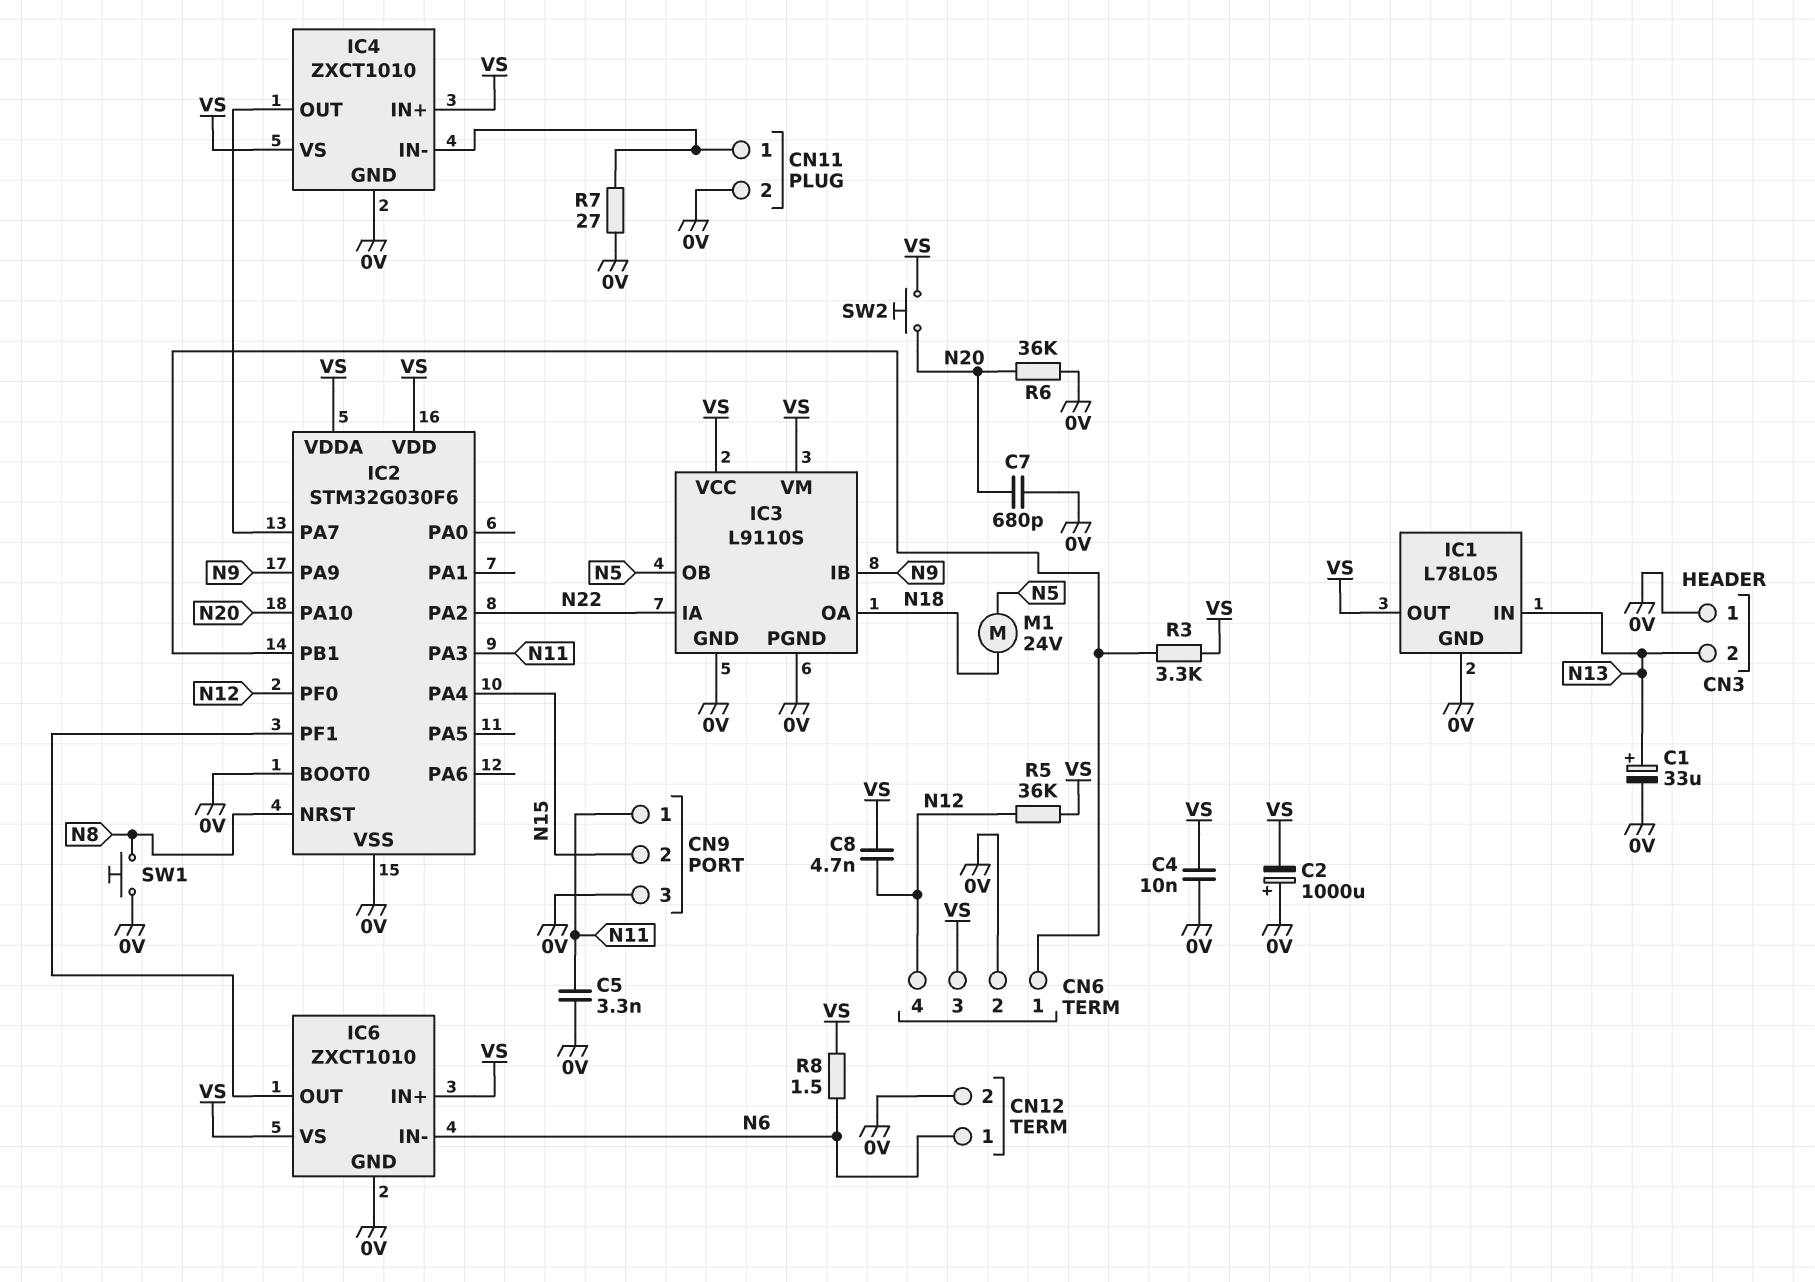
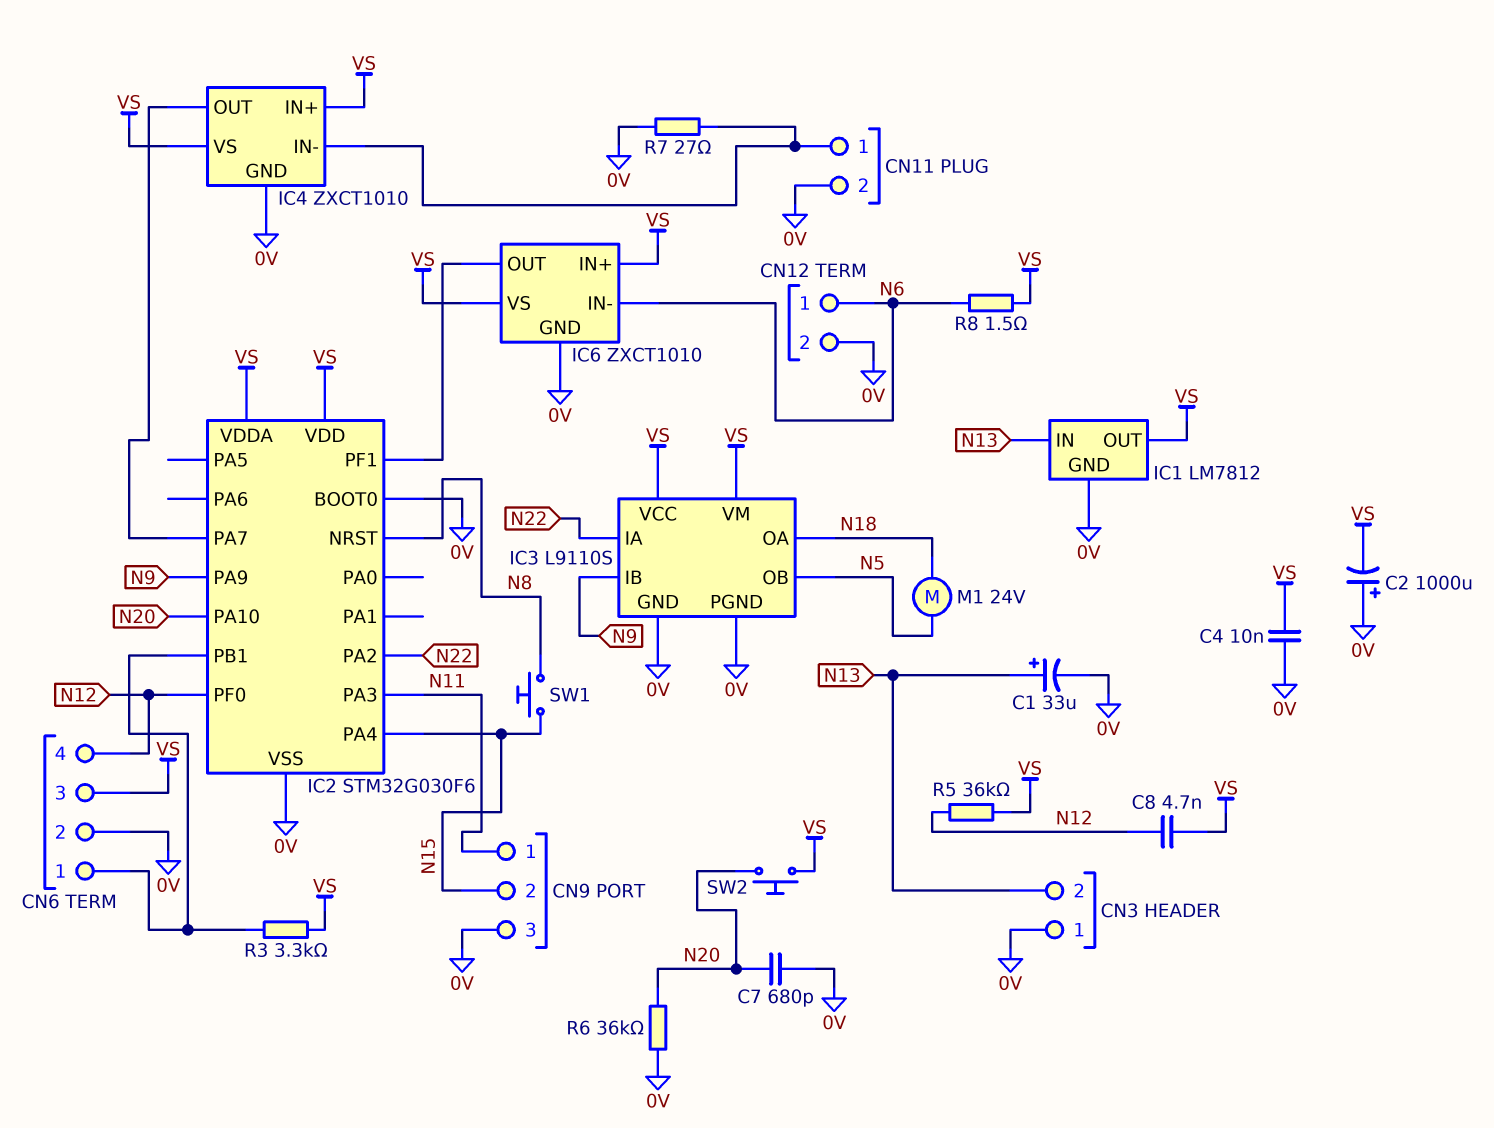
C5: 3.3nF (0V, N11) -> none
IC1: L78L05 -> LM7812
SW1: button (0V, N8) -> button (N8, N15)

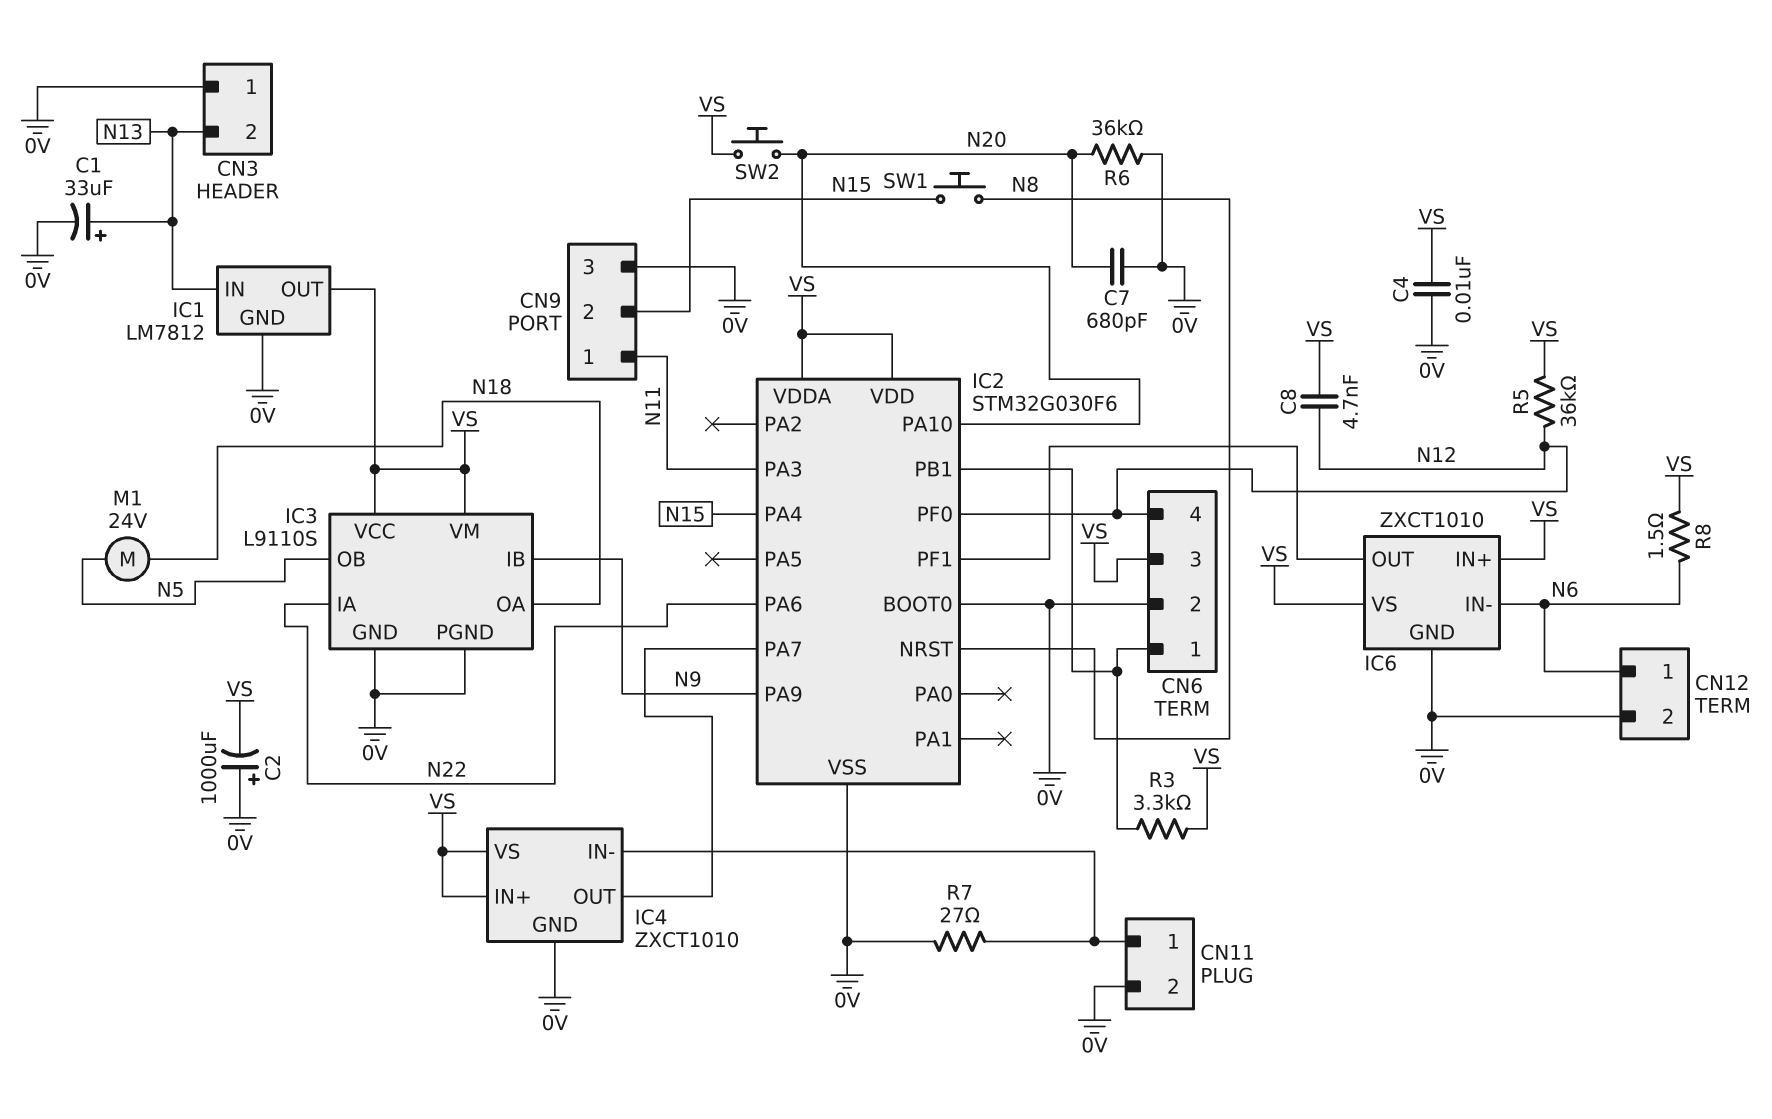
IC2 pin PA2: N22 -> none
IC2 pin PA6: none -> N22

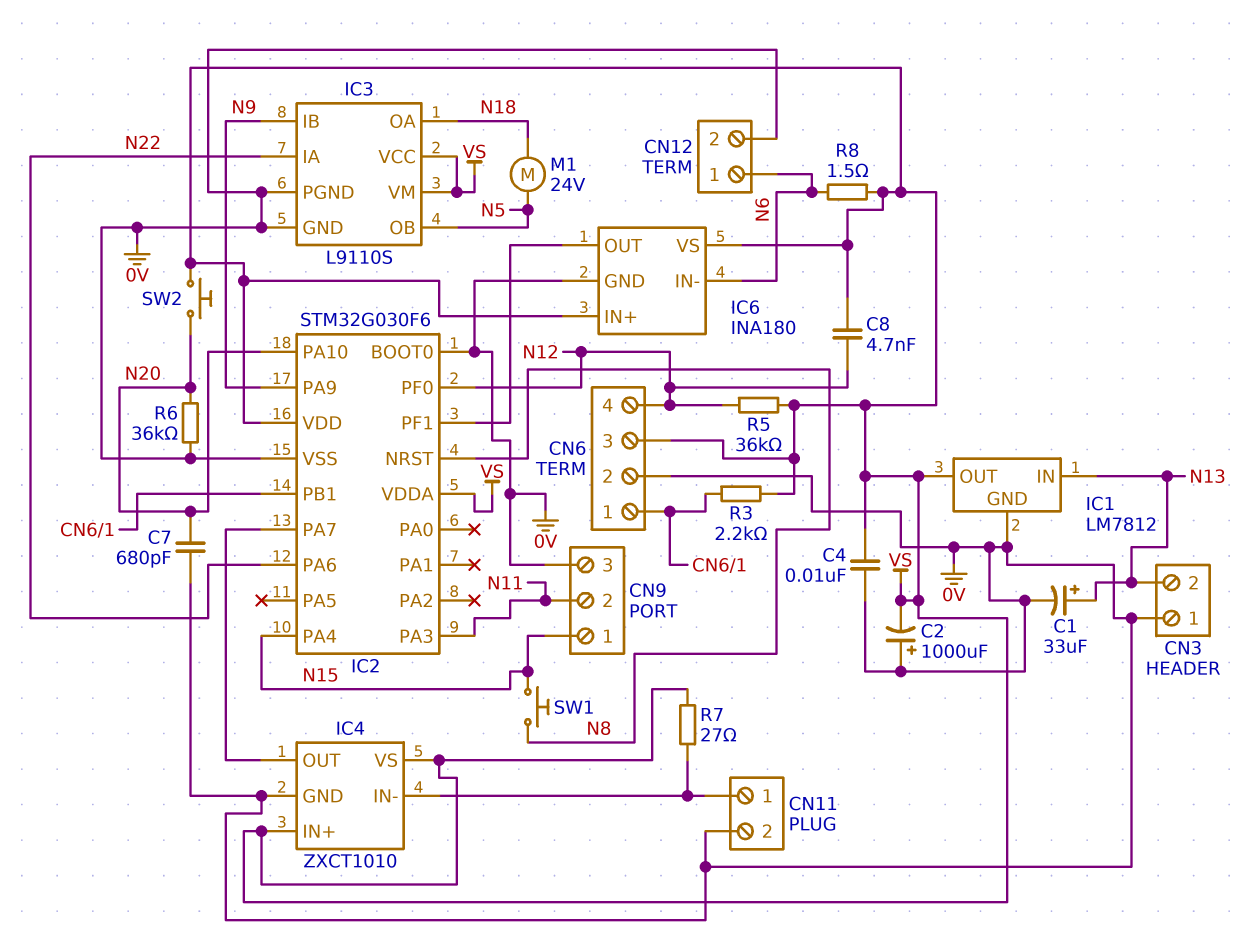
CN9 pin 1: N11 -> N15
CN9 pin 2: N15 -> N11
IC6: ZXCT1010 -> INA180
R3: 3.3k (CN6/1, VS) -> 2.2k (CN6/1, VS)
R7: 27 (0V, CN11/1) -> 27 (CN11/1, VS)

